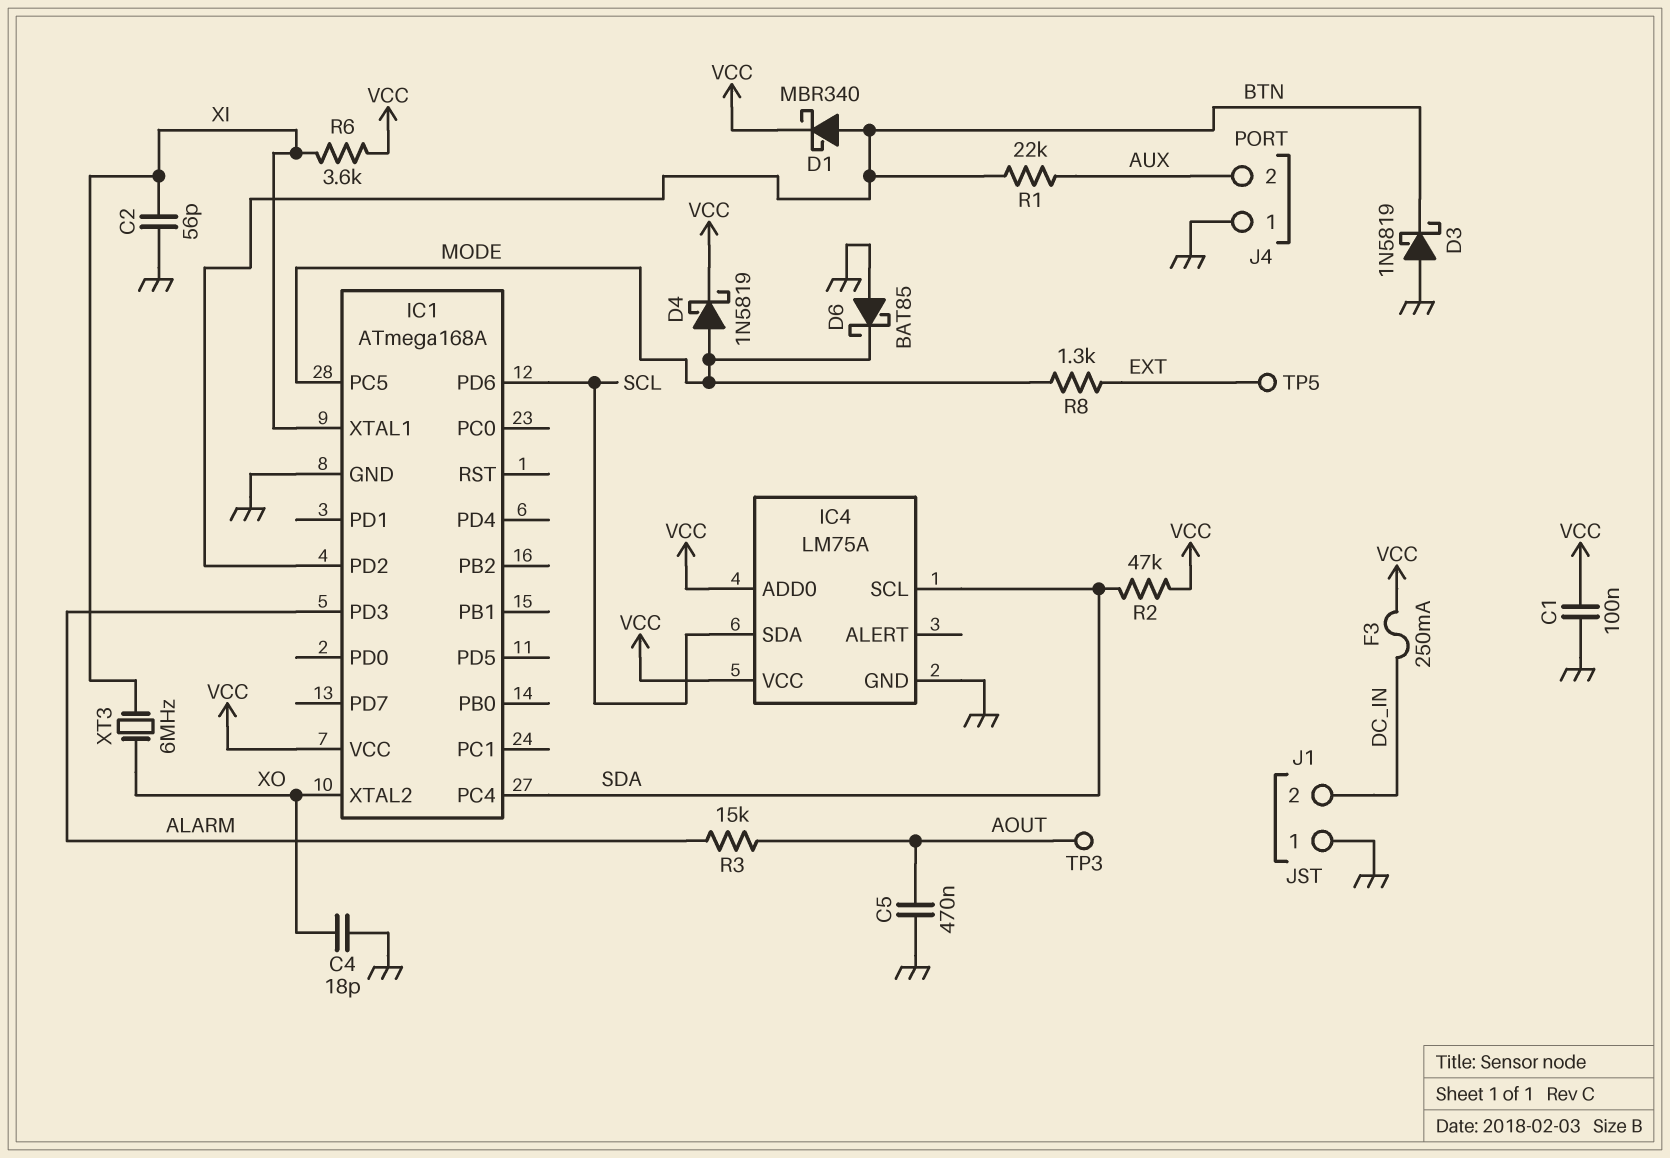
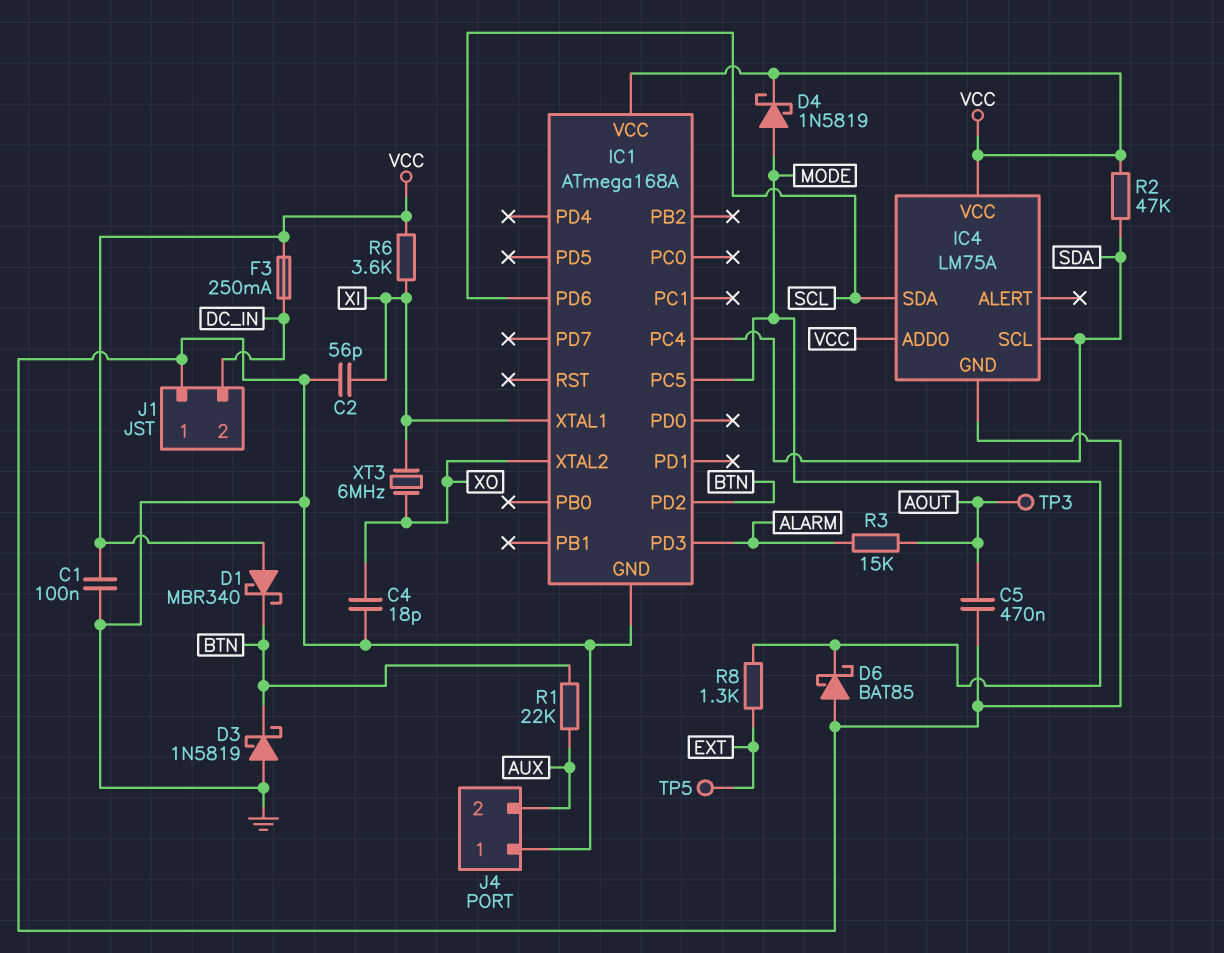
D1: schottky MBR340 (A BTN, K VCC) -> schottky MBR340 (A VCC, K BTN)

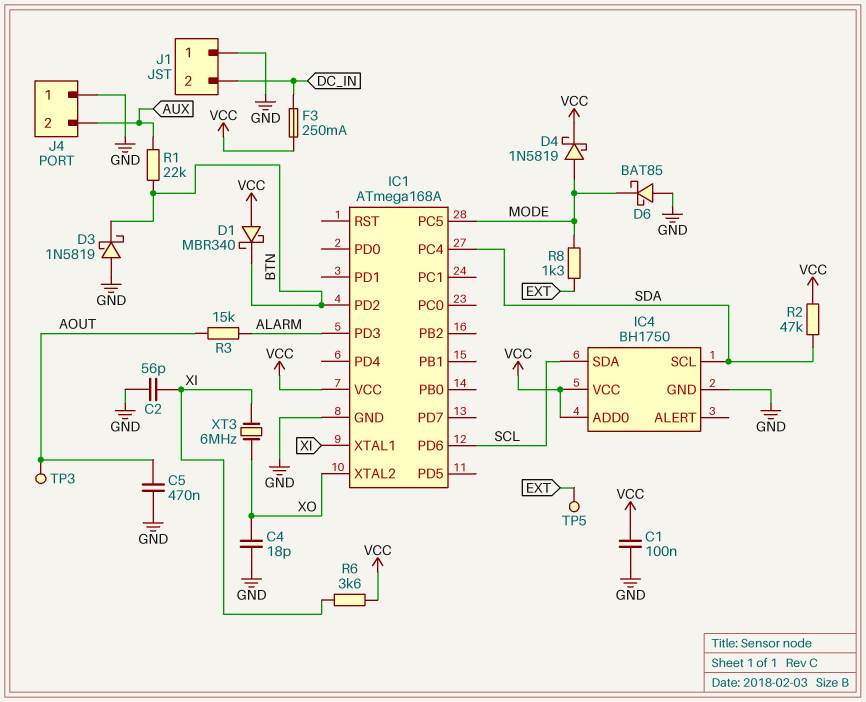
IC4: LM75A -> BH1750

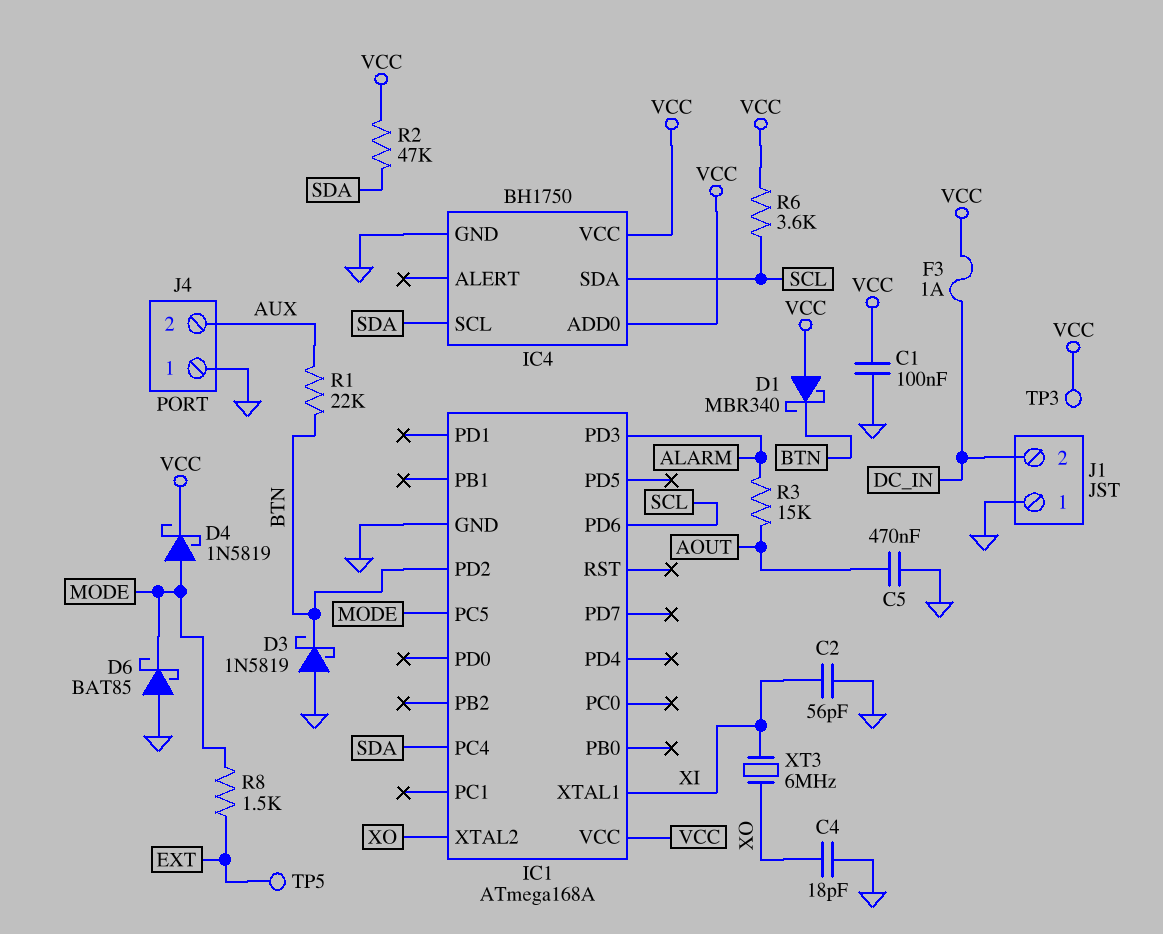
F3: 250mA (DC_IN, VCC) -> 1A (DC_IN, VCC)
R6: 3.6k (VCC, XI) -> 3.6k (SCL, VCC)
R8: 1.3k (EXT, MODE) -> 1.5k (EXT, MODE)
TP3: test point (AOUT) -> test point (VCC)

